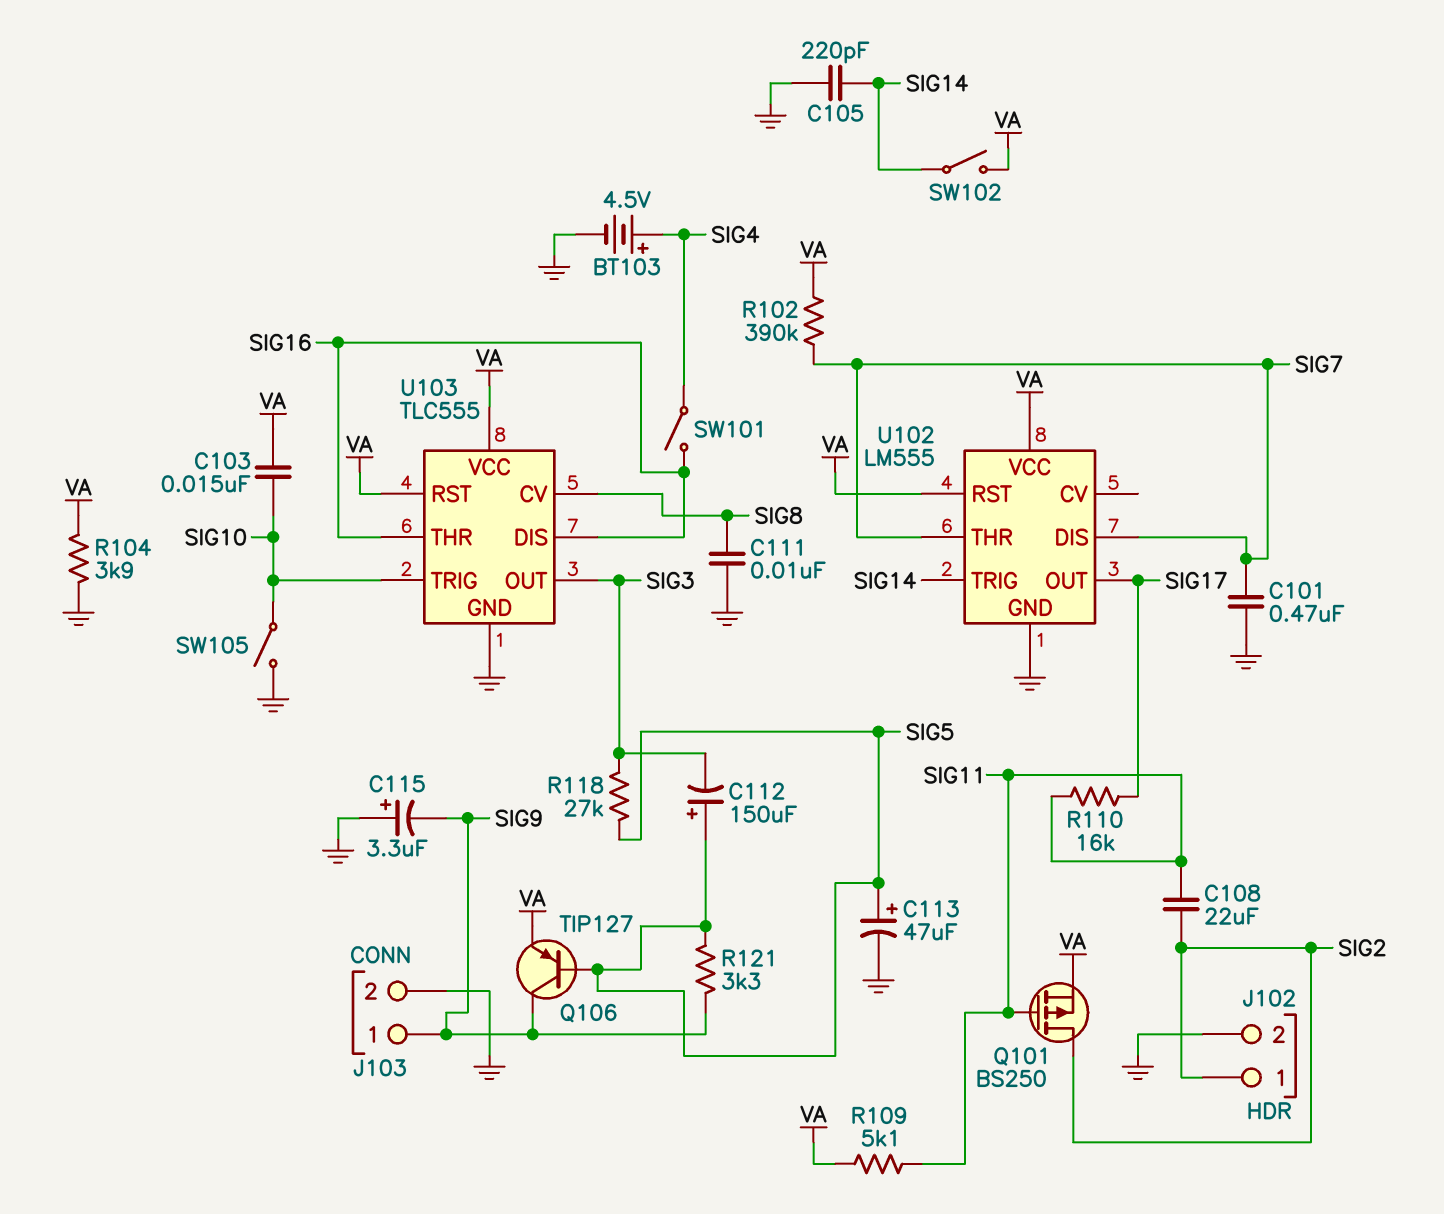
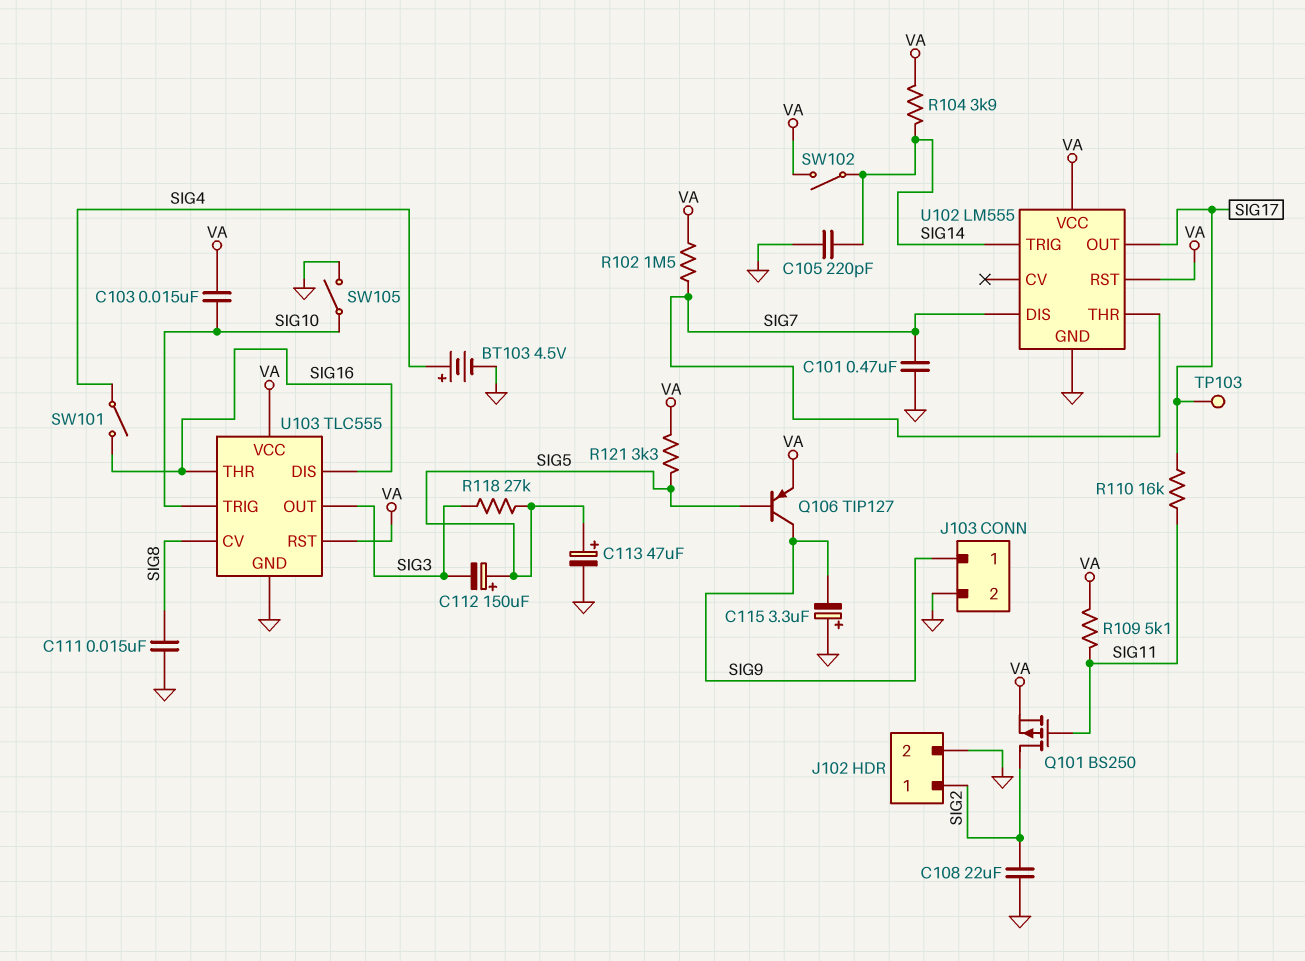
C108: 22uF (SIG2, SIG11) -> 22uF (GND, SIG2)
C111: 10nF (GND, SIG8) -> 15nF (GND, SIG8)
R102: 390k (SIG7, VA) -> 1.5M (SIG7, VA)
R104: 3.9k (GND, VA) -> 3.9k (SIG14, VA)
R121: 3.3k (SIG5, SIG9) -> 3.3k (SIG5, VA)
TP103: none -> test point (SIG17)

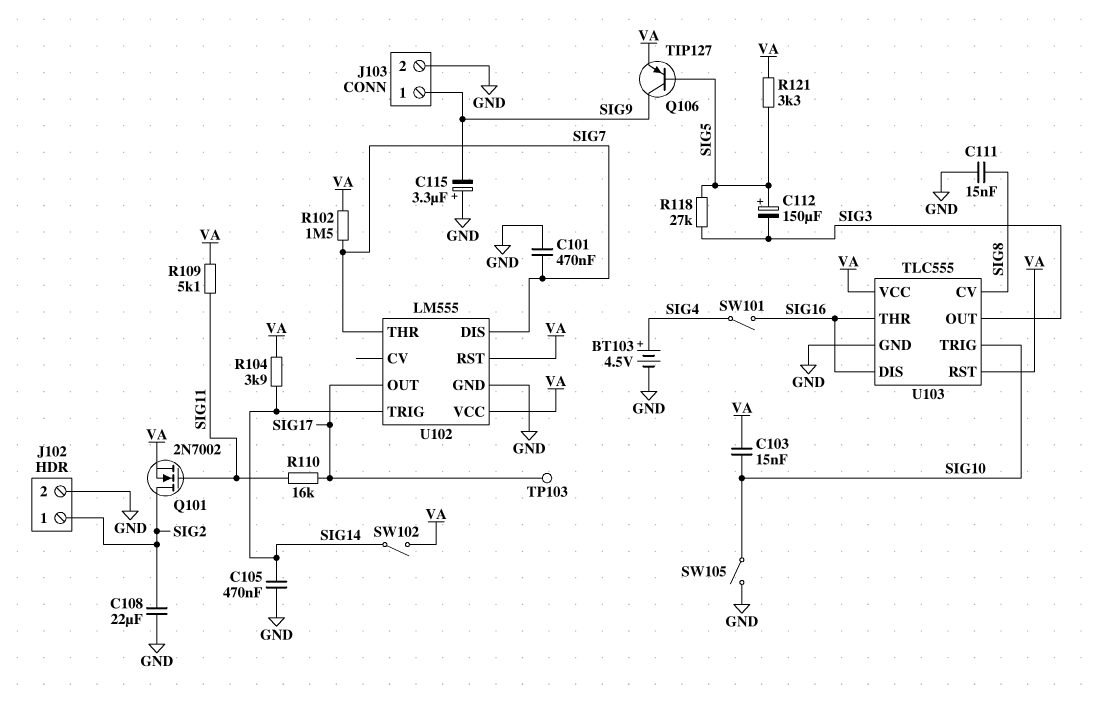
C105: 220pF (GND, SIG14) -> 470nF (GND, SIG14)
C113: 47uF (plus SIG5, minus GND) -> none
Q101: PMOS BS250 (G SIG11, D SIG2, S VA) -> NMOS 2N7002 (G SIG11, D SIG2, S VA)

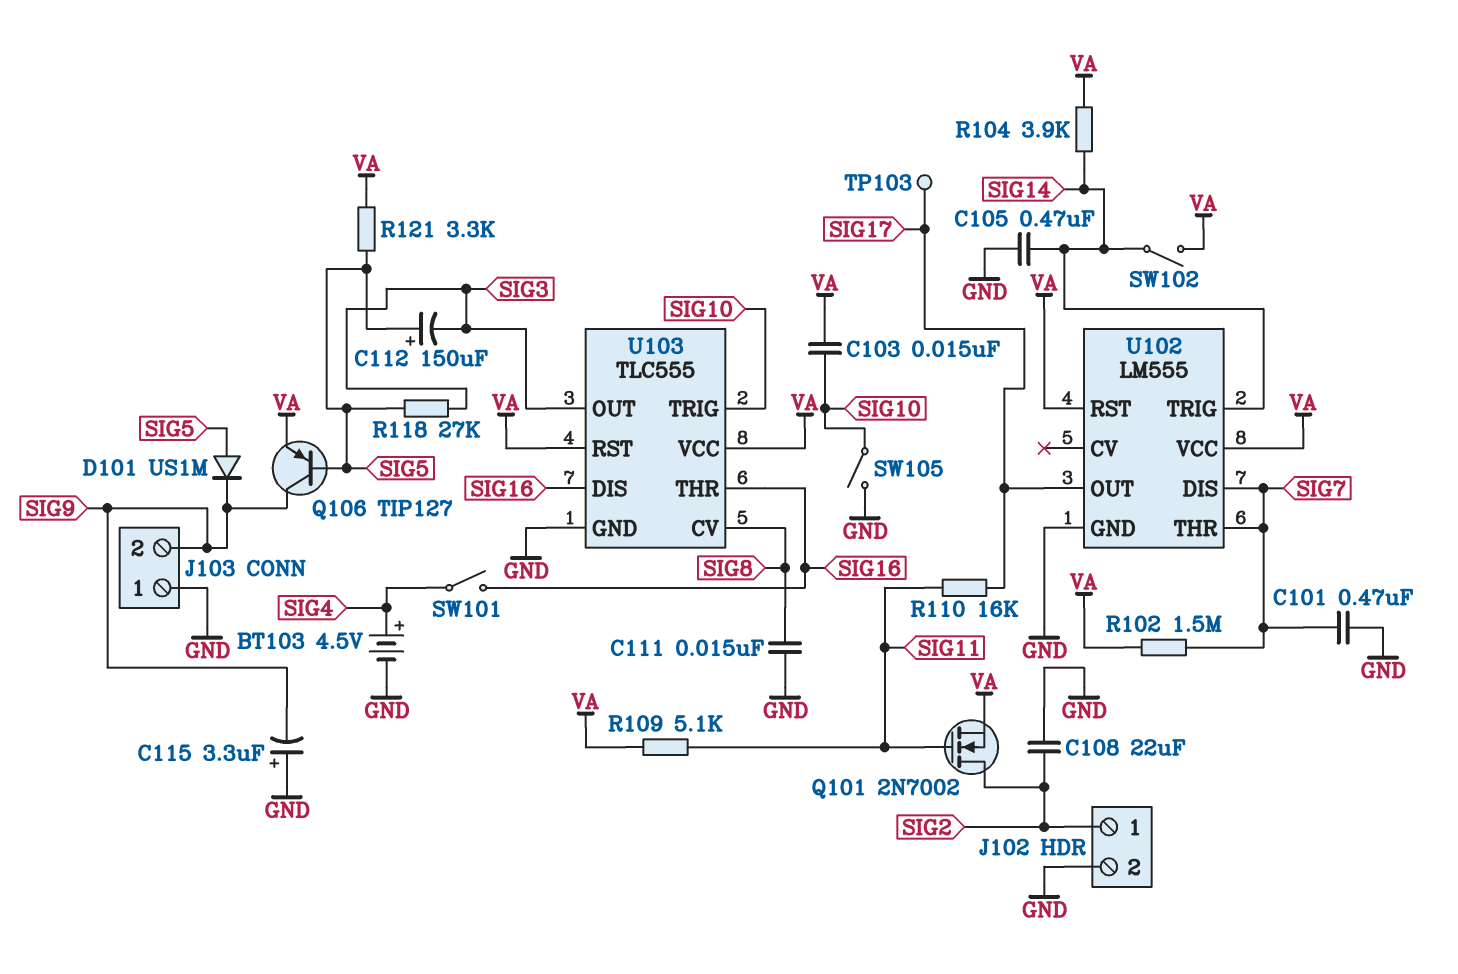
D101: none -> diode US1M (A SIG5, K SIG9)
J103 pin 1: SIG9 -> GND
J103 pin 2: GND -> SIG9

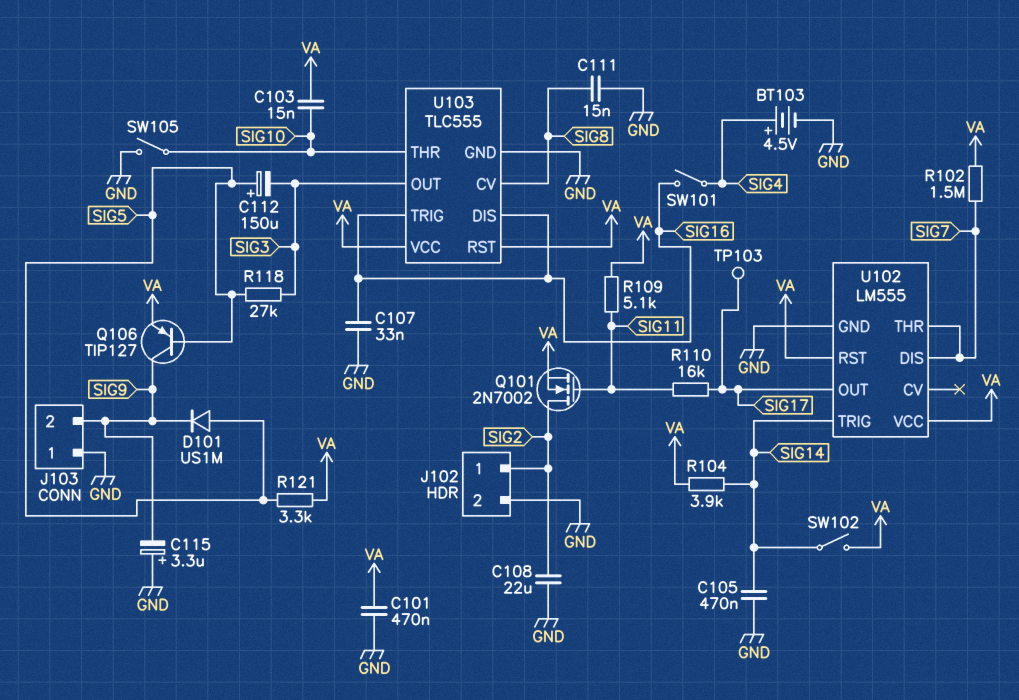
C101: 470nF (GND, SIG7) -> 470nF (GND, VA)
C107: none -> 33nF (GND, SIG16)
U103 pin THR: SIG16 -> SIG10
U103 pin TRIG: SIG10 -> SIG16

